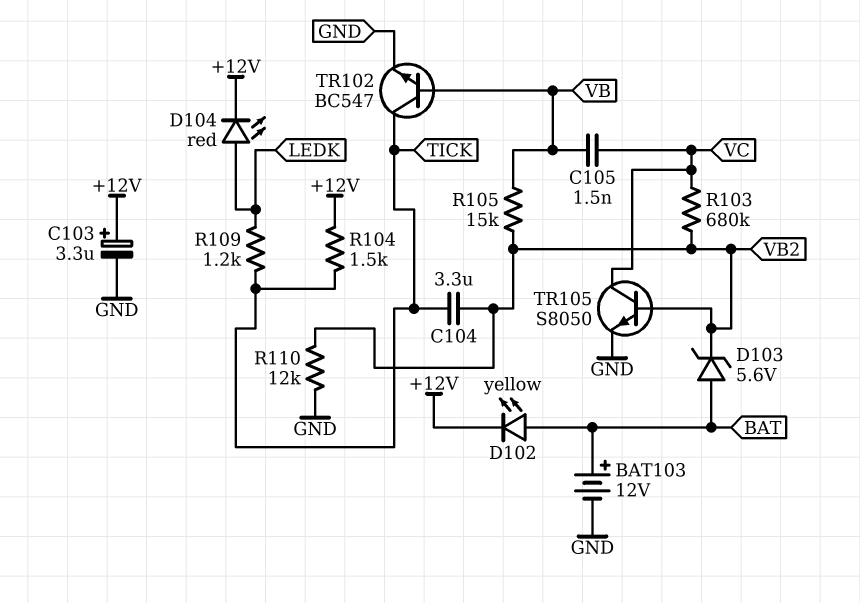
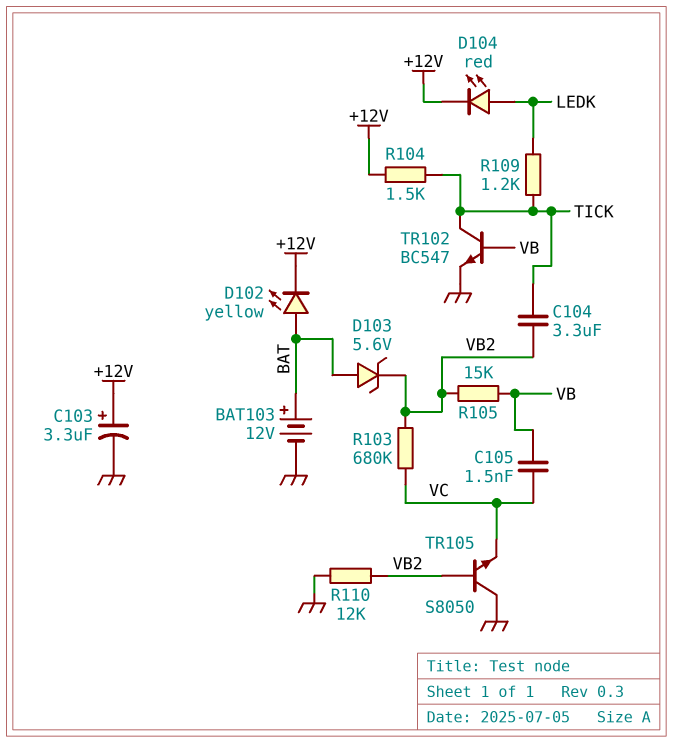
TR105: NPN S8050 (B VB2, C VC, E GND) -> NPN S8050 (B VB2, C GND, E VC)

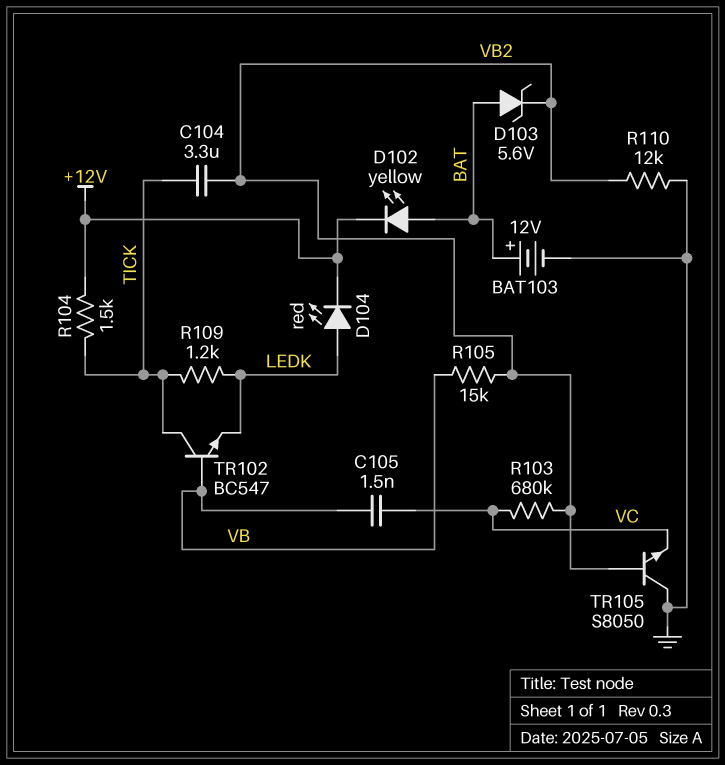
C103: 3.3uF (plus +12V, minus GND) -> none
TR102: NPN BC547 (B VB, C TICK, E GND) -> NPN BC547 (B VB, C TICK, E LEDK)

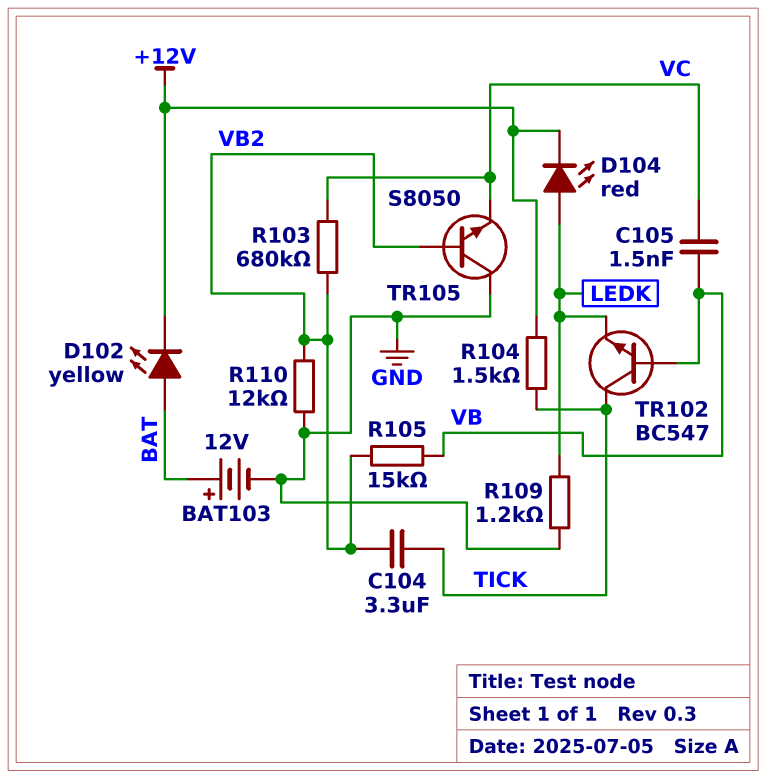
D103: zener 5.6V (A BAT, K VB2) -> none
R109: 1.2k (LEDK, TICK) -> 1.2k (GND, LEDK)

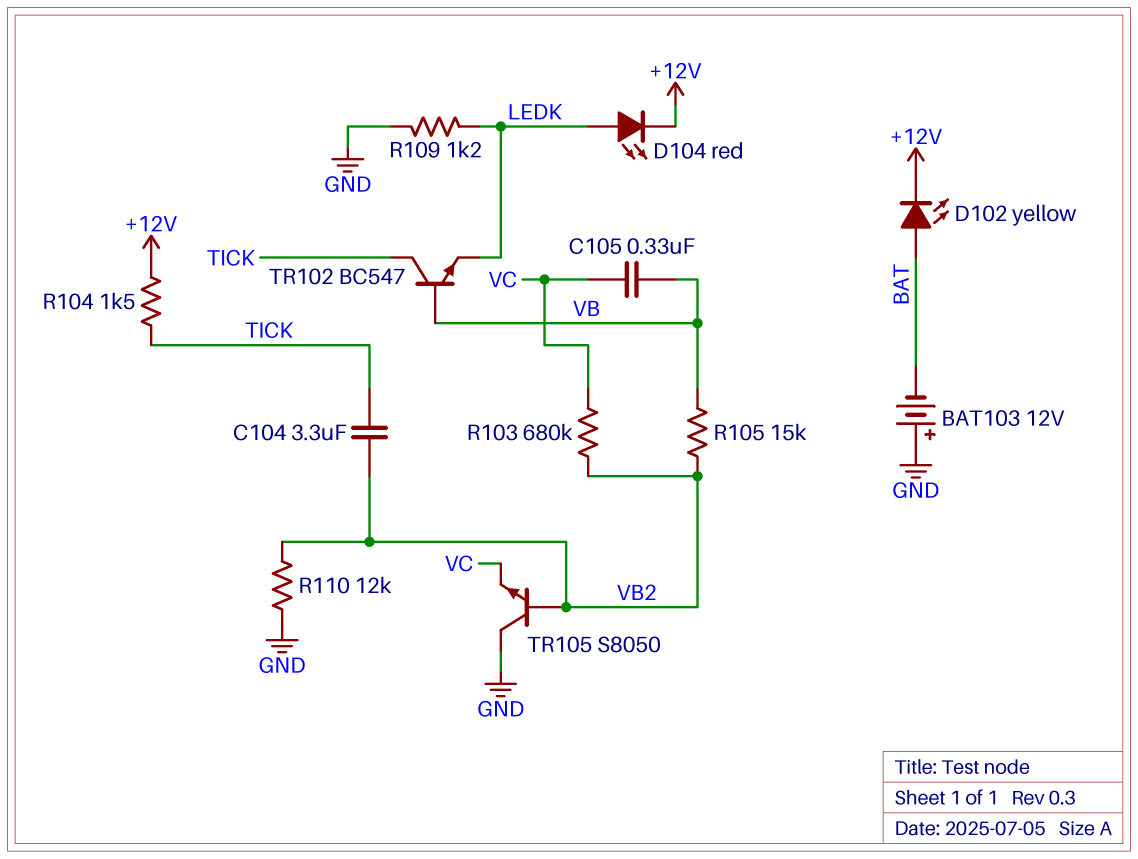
BAT103: 12V (plus BAT, minus GND) -> 12V (plus GND, minus BAT)
C105: 1.5nF (VB, VC) -> 330nF (VB, VC)

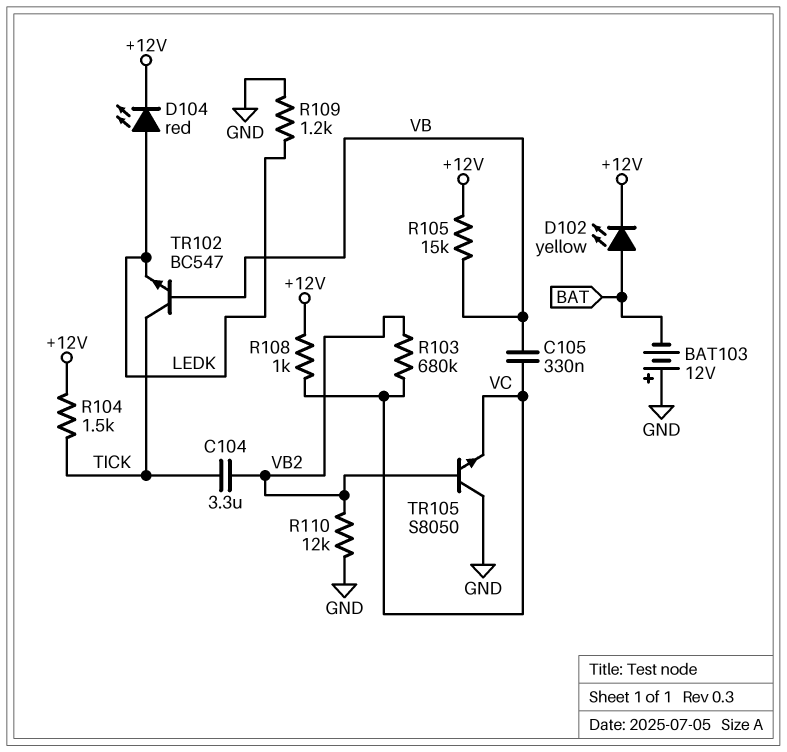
R105: 15k (VB, VB2) -> 15k (+12V, VB)
R108: none -> 1k (+12V, VC)

